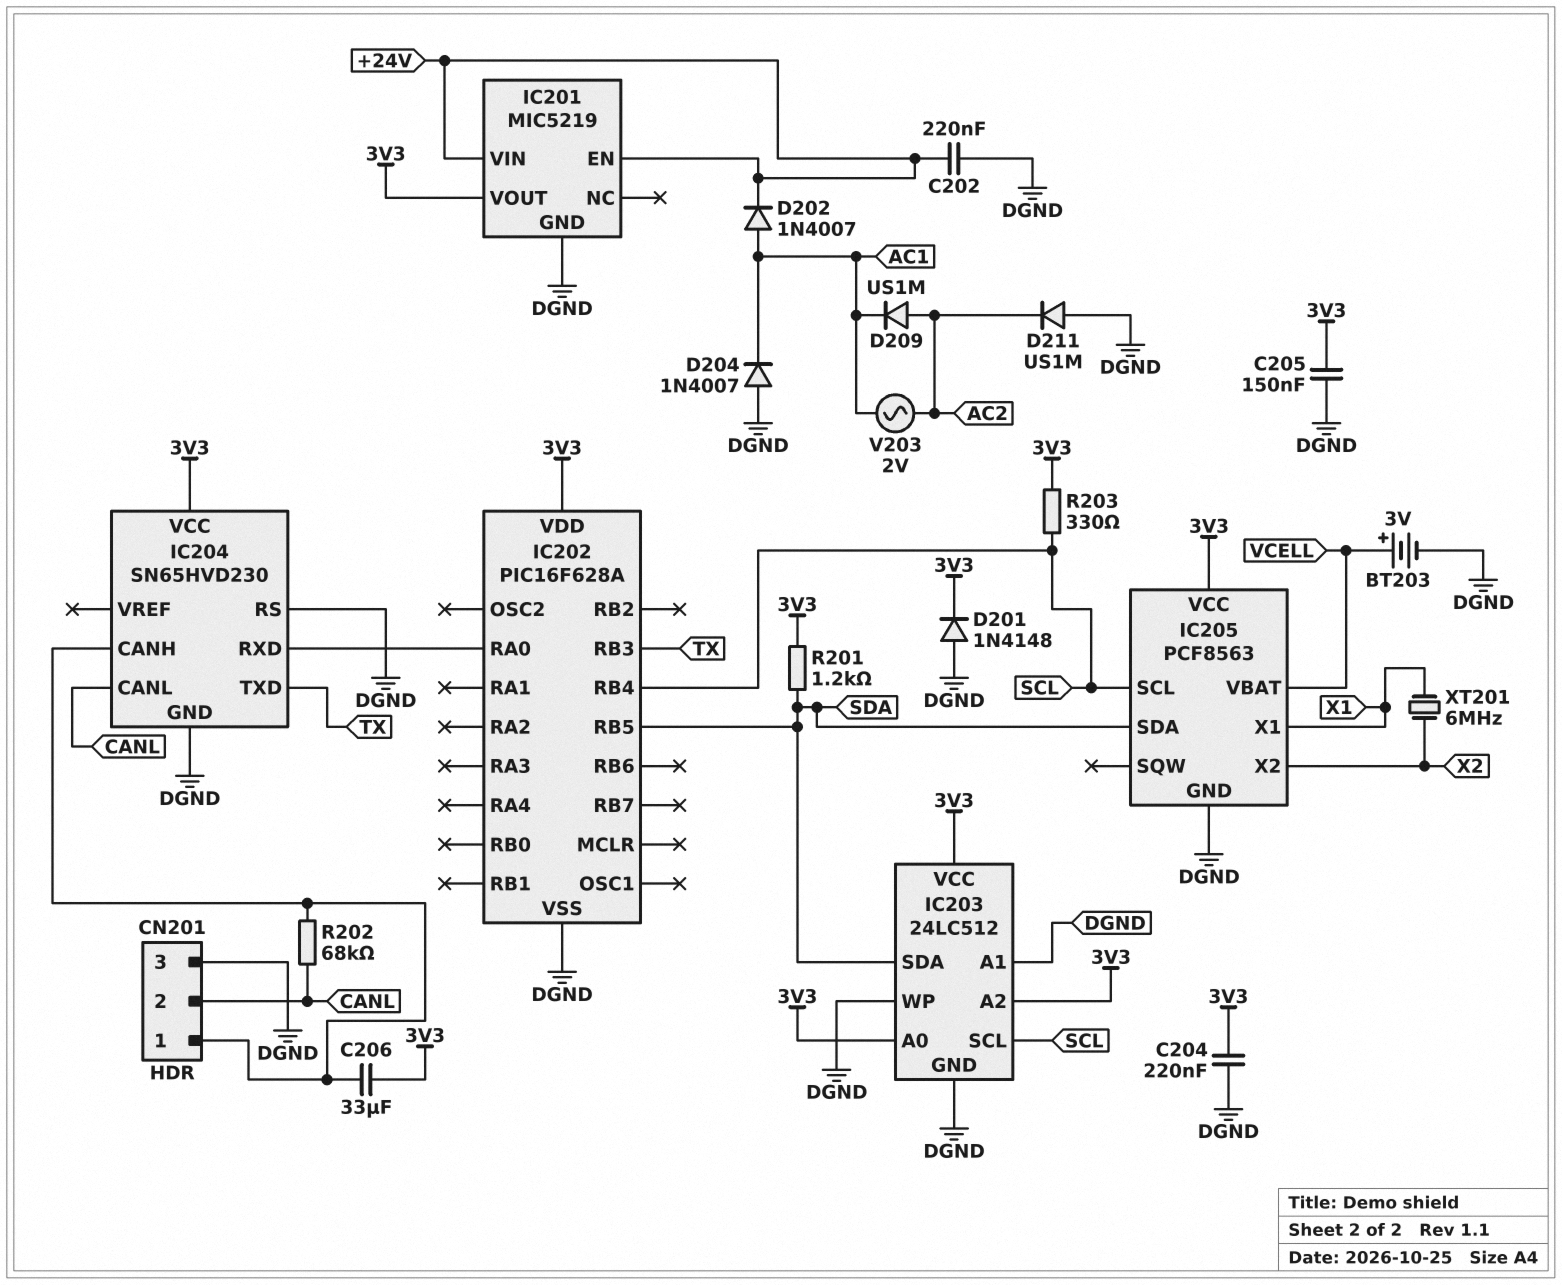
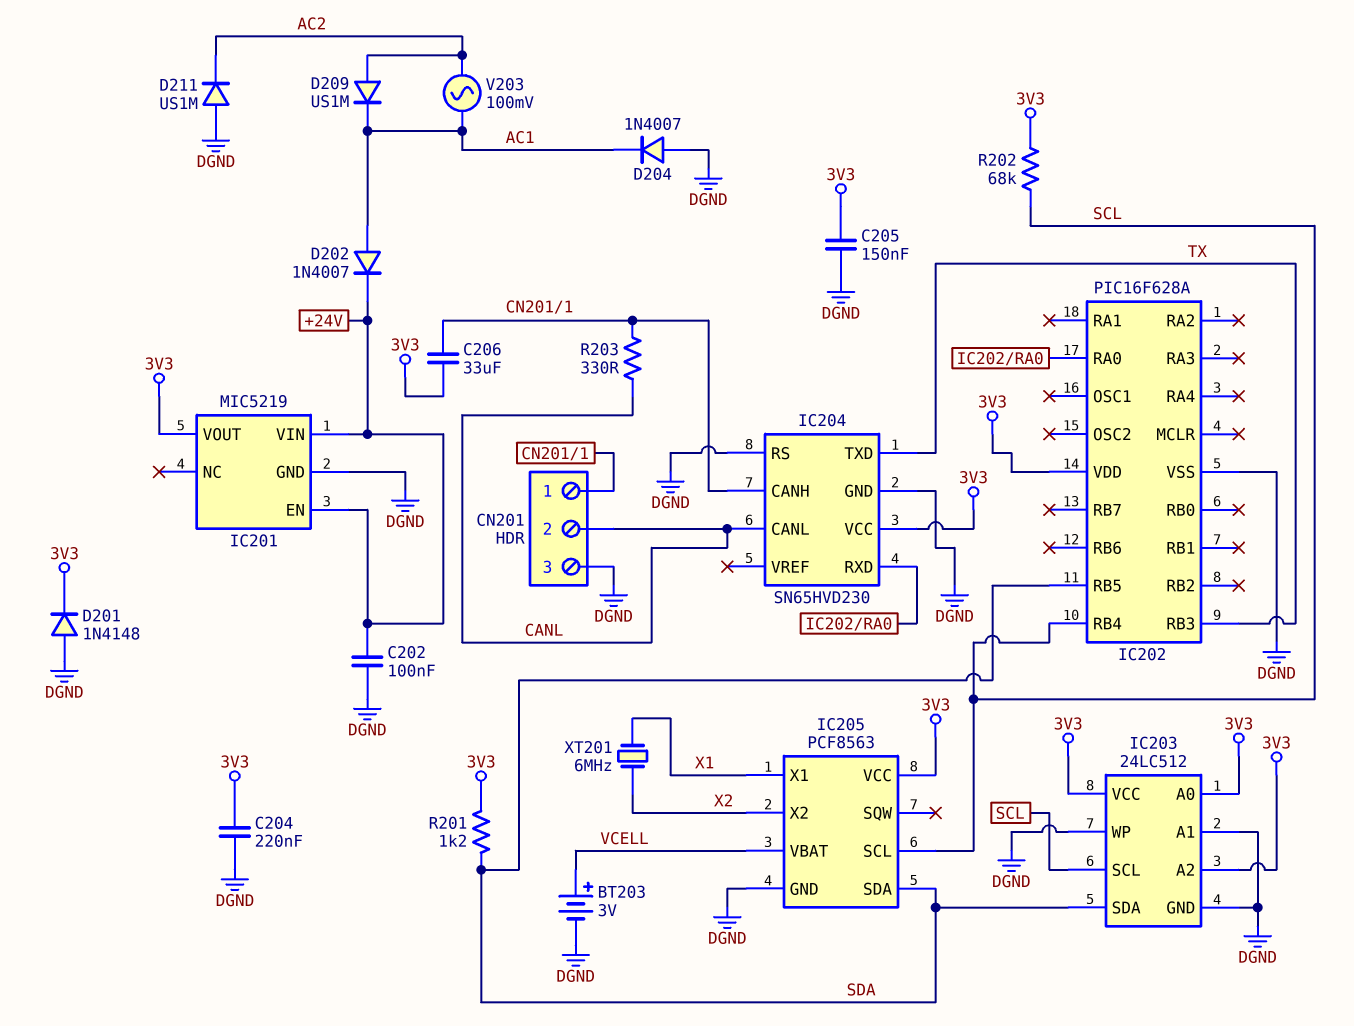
C202: 220nF (+24V, DGND) -> 100nF (+24V, DGND)
R202: 68k (CANL, CN201/1) -> 68k (3V3, SCL)
R203: 330 (3V3, SCL) -> 330 (CANL, CN201/1)
V203: AC 2V (AC1, AC2) -> AC 100mV (AC1, AC2)

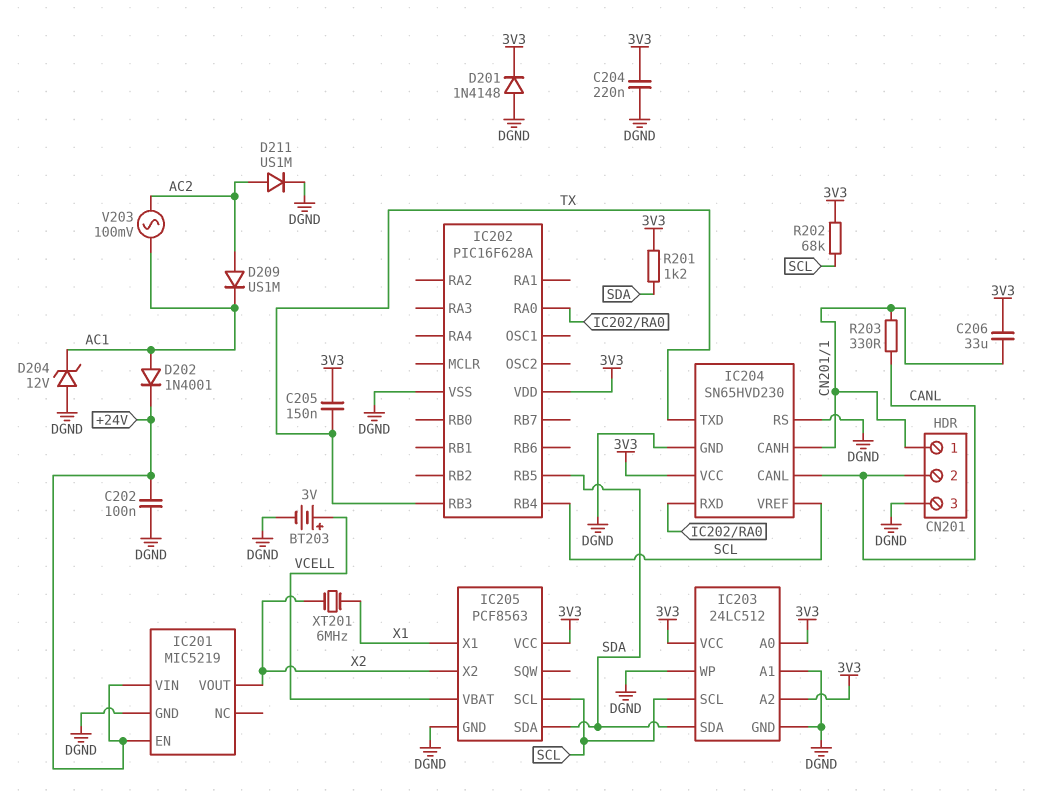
C205: 150nF (3V3, DGND) -> 150nF (3V3, TX)
D202: diode 1N4007 (A AC1, K +24V) -> diode 1N4001 (A AC1, K +24V)
D204: diode 1N4007 (A DGND, K AC1) -> zener 12V (A DGND, K AC1)
D211: diode US1M (A DGND, K AC2) -> diode US1M (A AC2, K DGND)
IC201 pin VOUT: 3V3 -> X2
IC204 pin VREF: none -> SCL

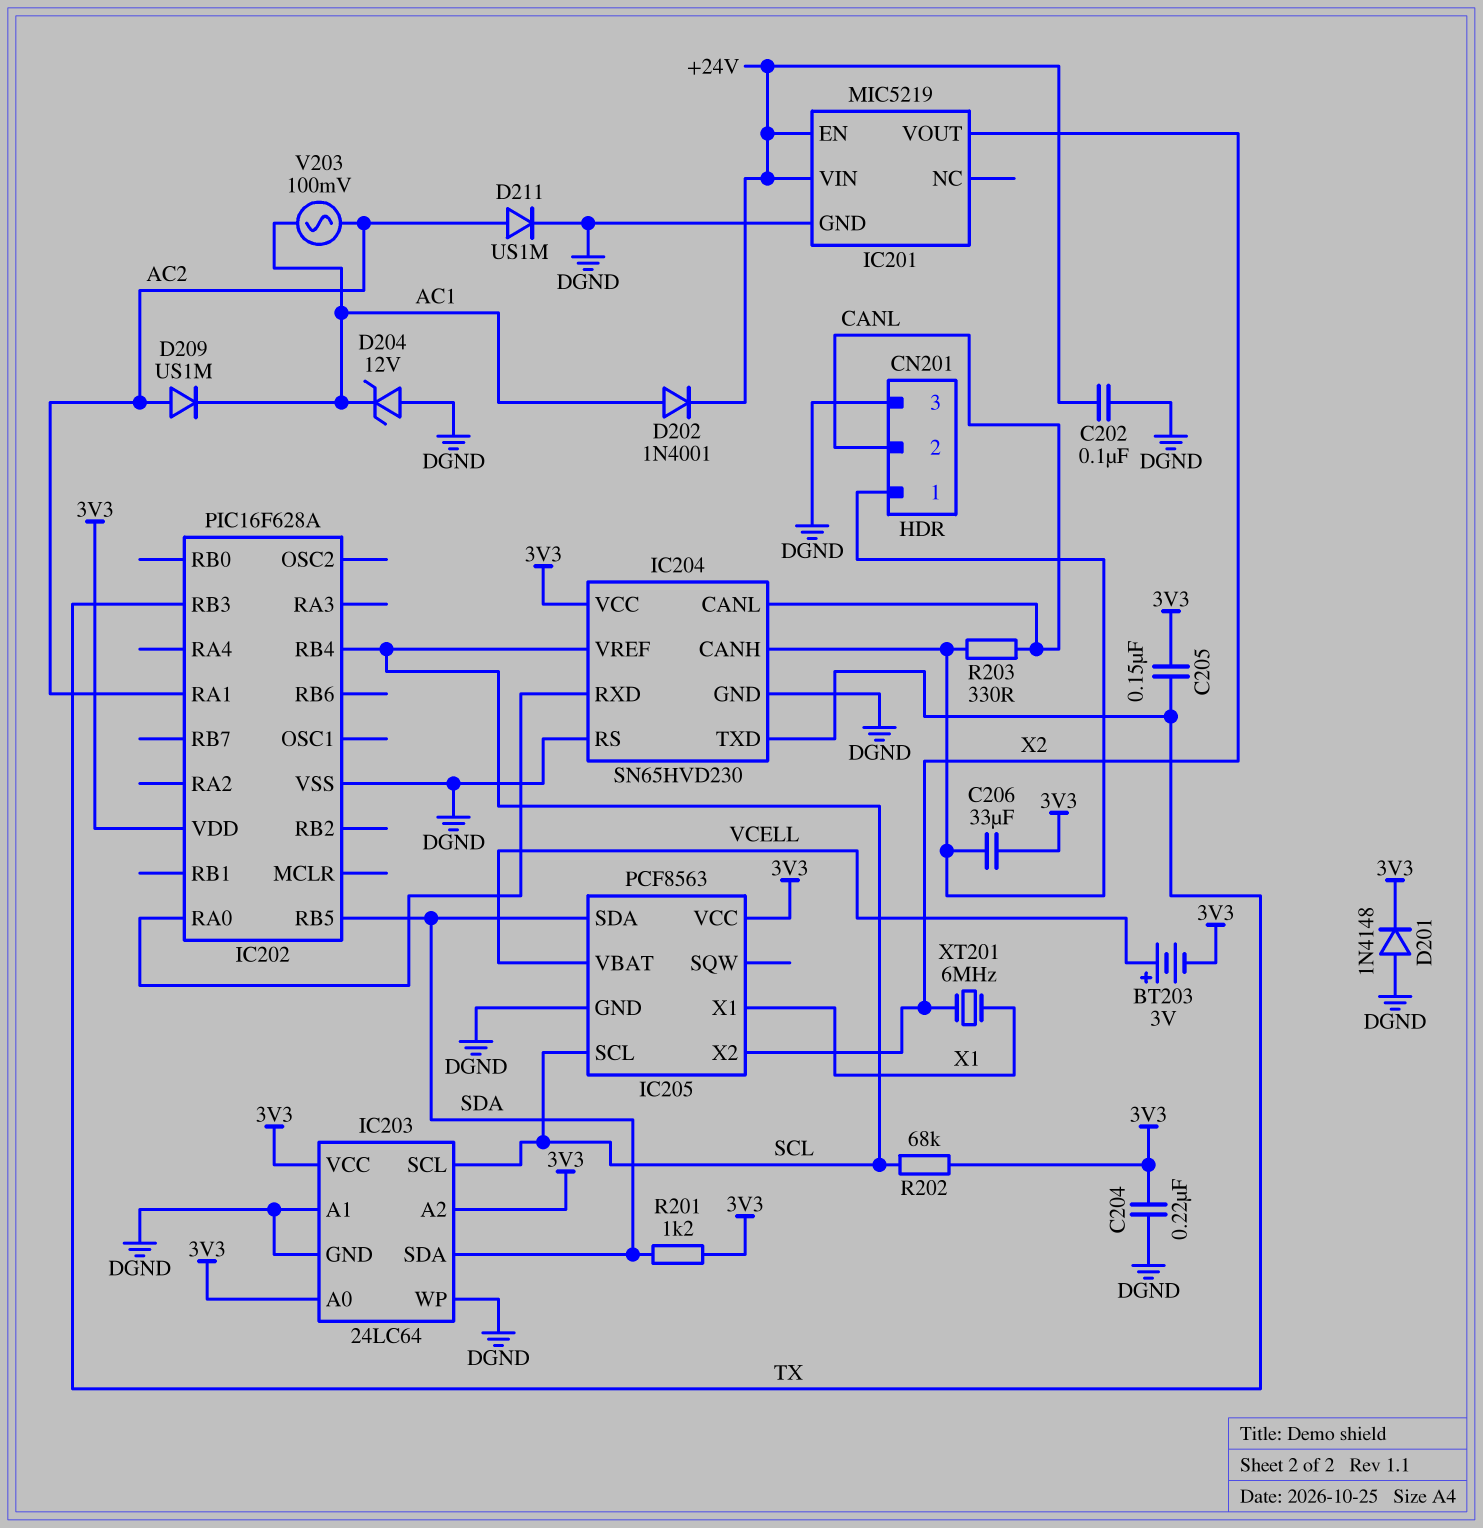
BT203: 3V (plus VCELL, minus DGND) -> 3V (plus VCELL, minus 3V3)
IC202 pin RA1: none -> AC2
IC203: 24LC512 -> 24LC64

